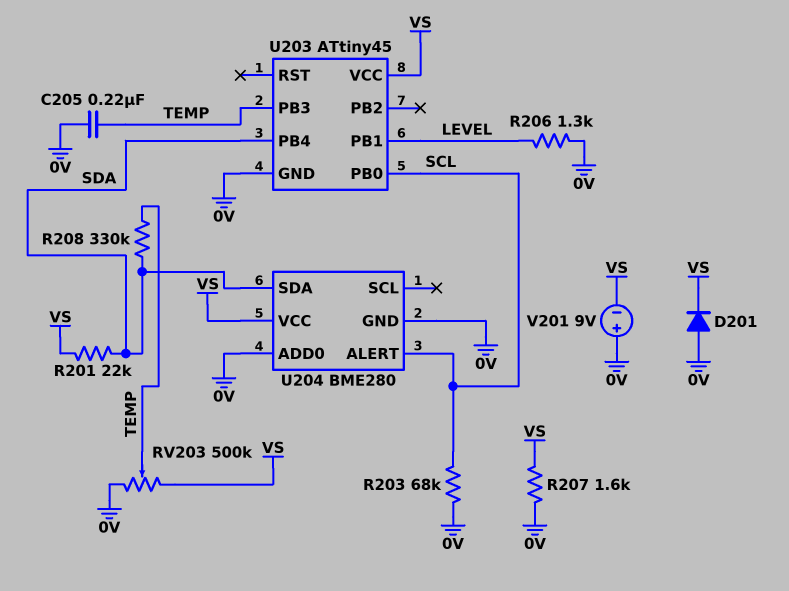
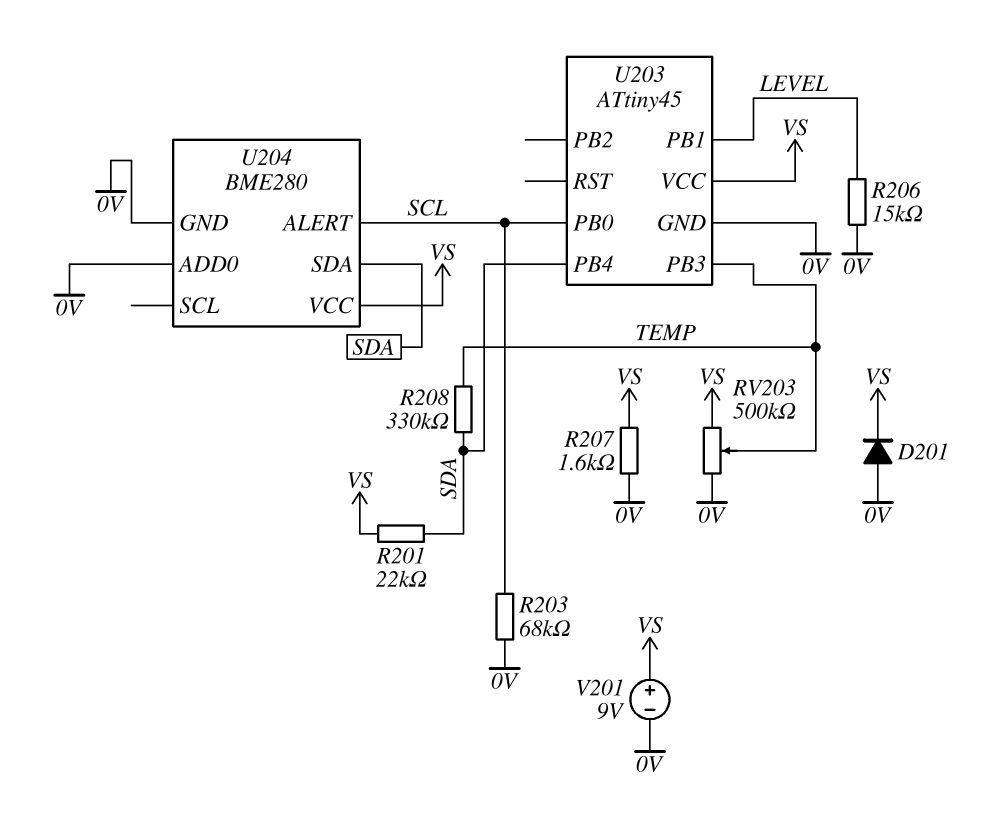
C205: 220nF (0V, TEMP) -> none
R206: 1.3k (0V, LEVEL) -> 15k (0V, LEVEL)
V201: 9V (plus 0V, minus VS) -> 9V (plus VS, minus 0V)

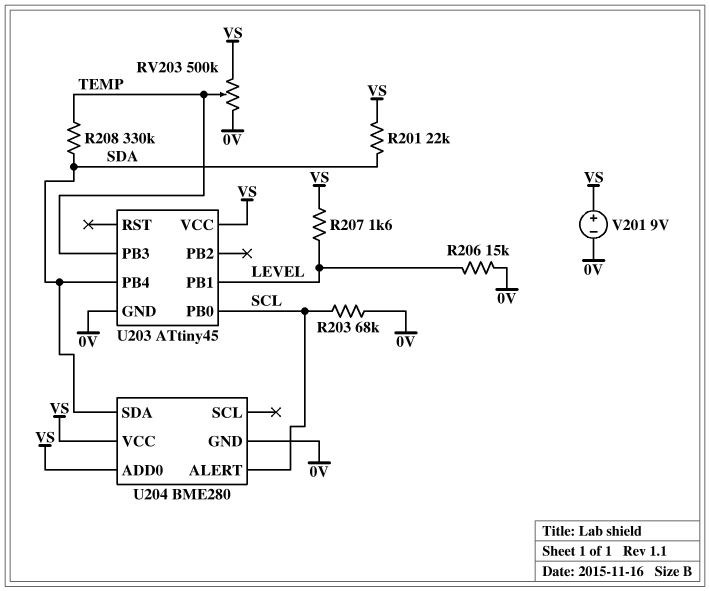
D201: diode (A 0V, K VS) -> none
R207: 1.6k (0V, VS) -> 1.6k (LEVEL, VS)
U204 pin ADD0: 0V -> VS

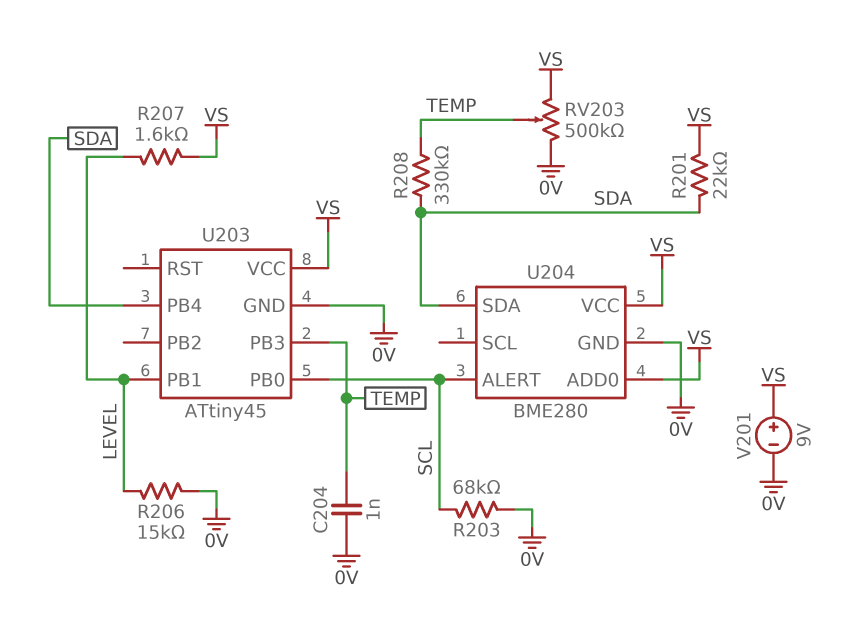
C204: none -> 1nF (0V, TEMP)

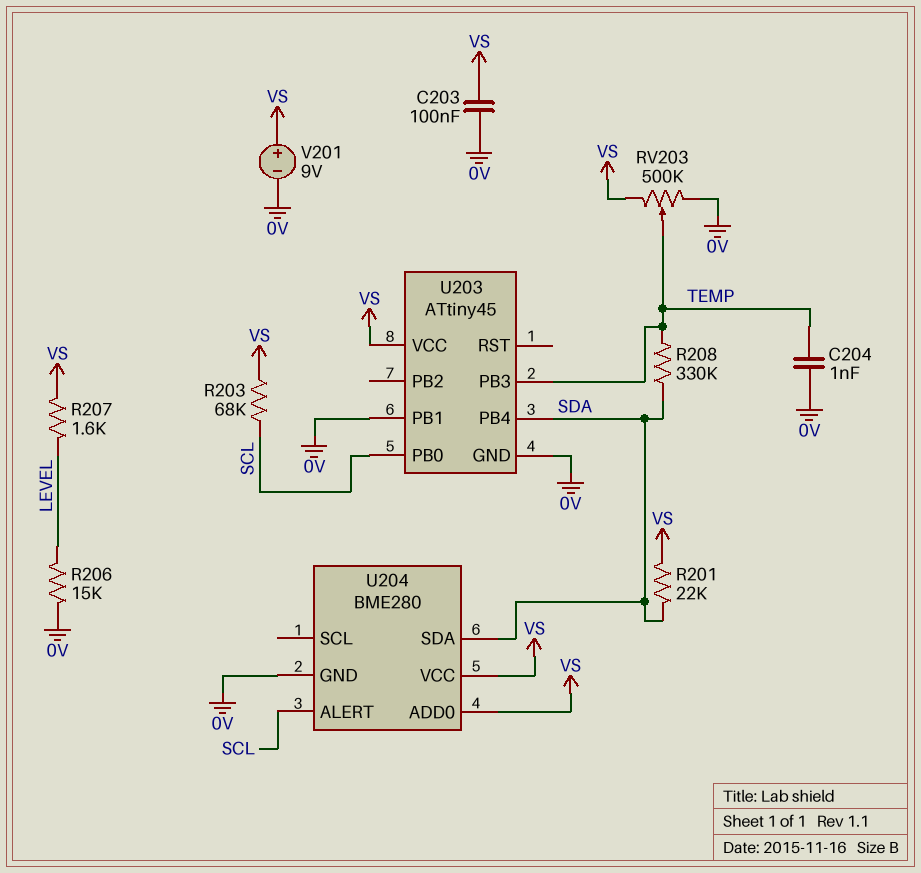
C203: none -> 100nF (0V, VS)
R203: 68k (0V, SCL) -> 68k (SCL, VS)
U203 pin PB1: LEVEL -> 0V

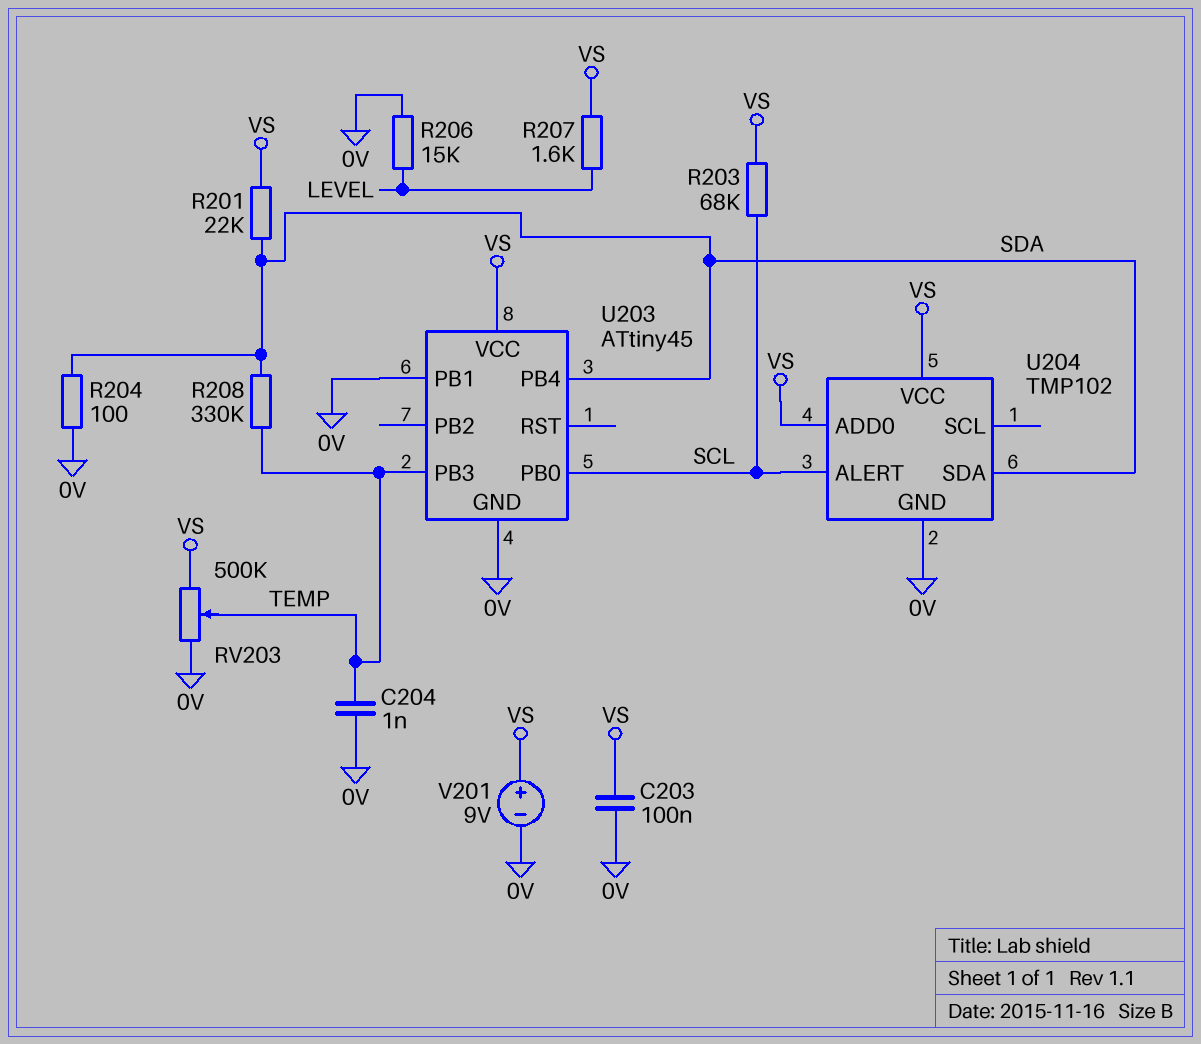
R204: none -> 100 (0V, SDA)
U204: BME280 -> TMP102

